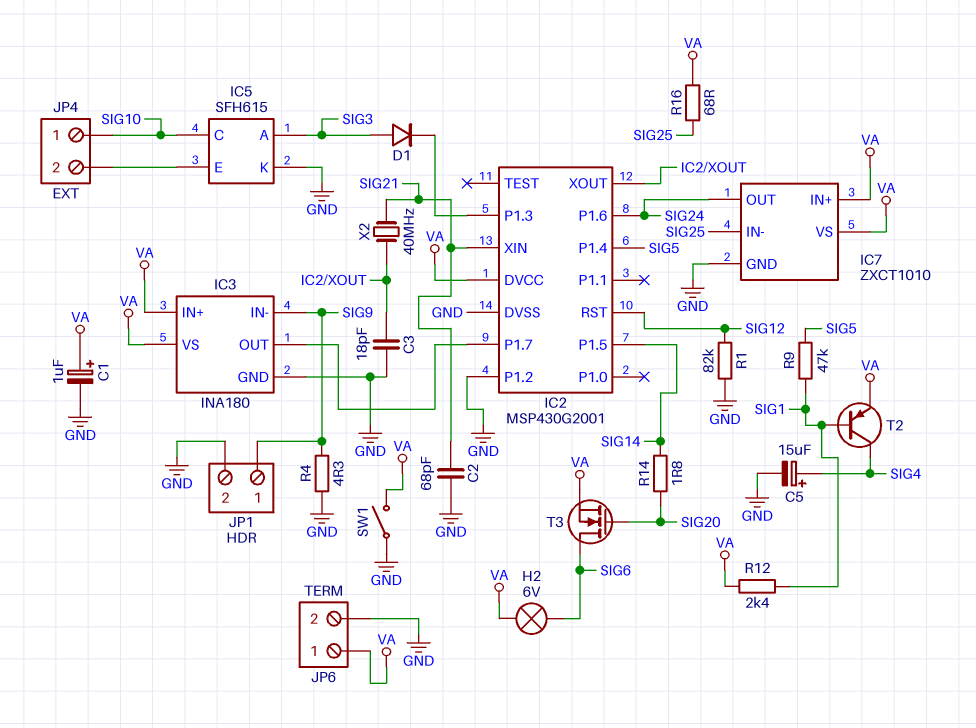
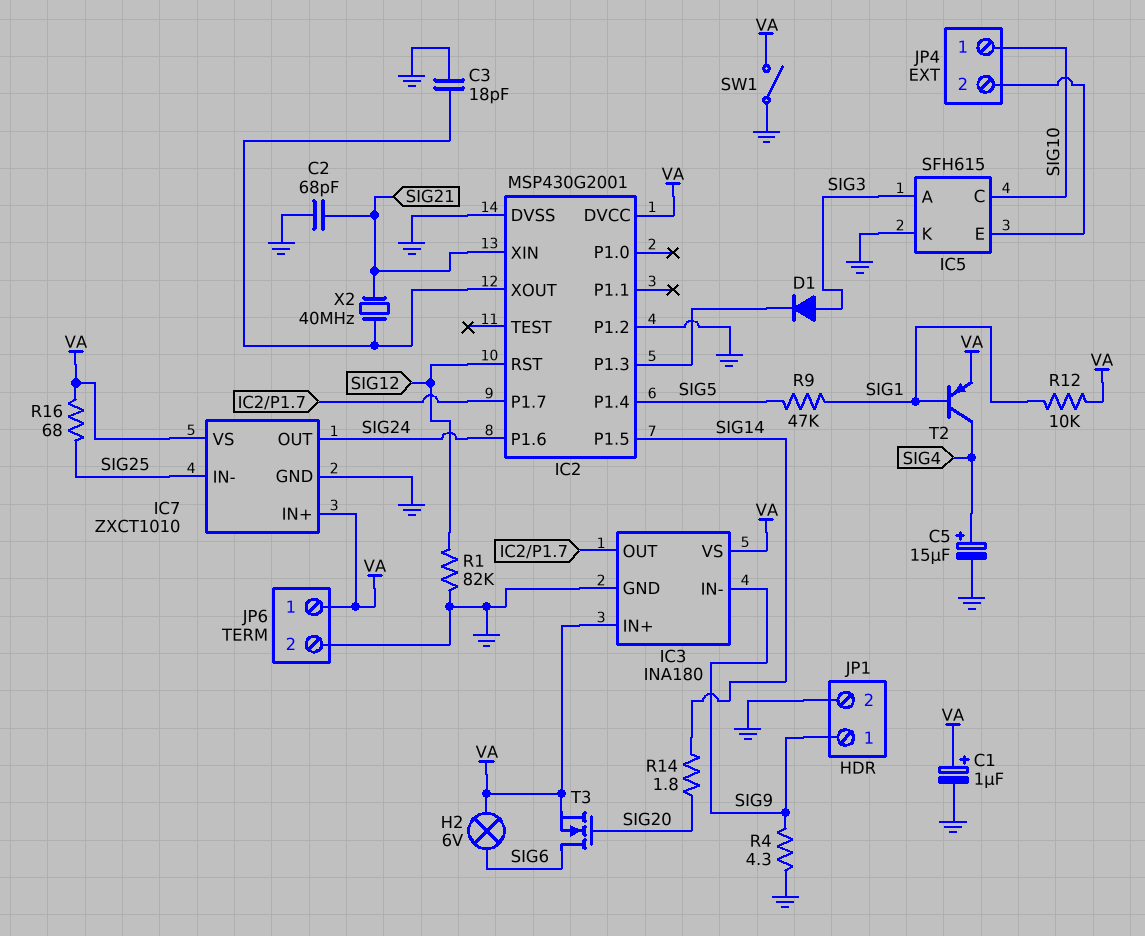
R12: 2.4k (SIG1, VA) -> 10k (SIG1, VA)

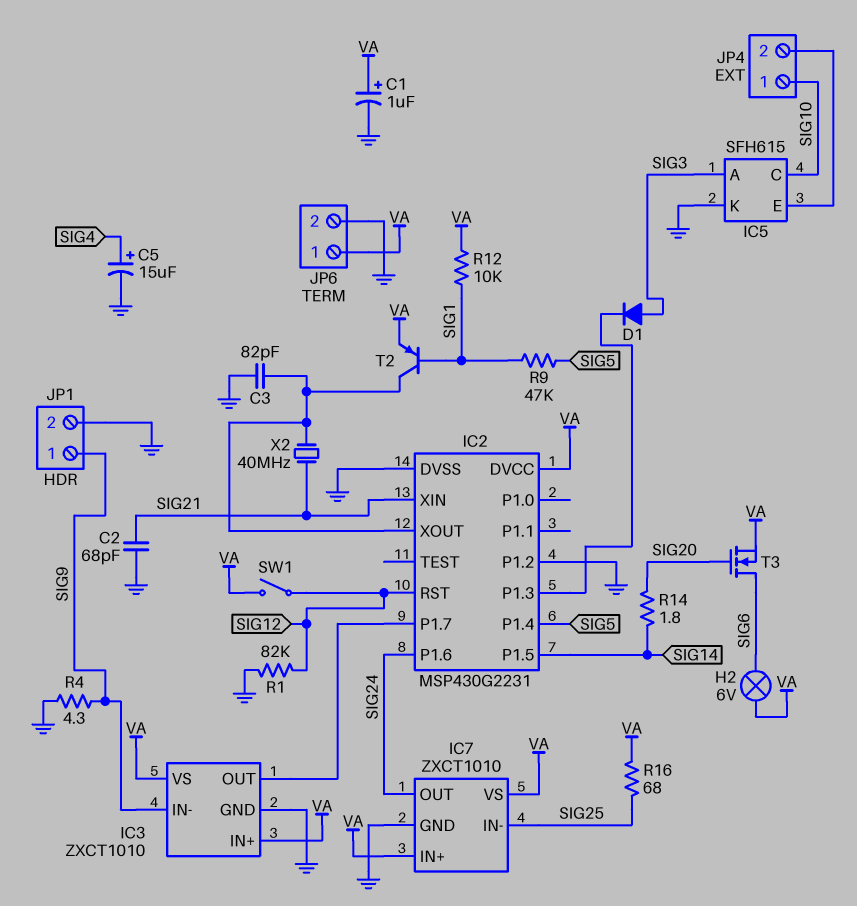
C3: 18pF (GND, IC2/XOUT) -> 82pF (GND, IC2/XOUT)
IC2: MSP430G2001 -> MSP430G2231
IC3: INA180 -> ZXCT1010
SW1: switch (GND, VA) -> switch (SIG12, VA)
T2: PNP (B SIG1, C SIG4, E VA) -> PNP (B SIG1, C IC2/XOUT, E VA)

